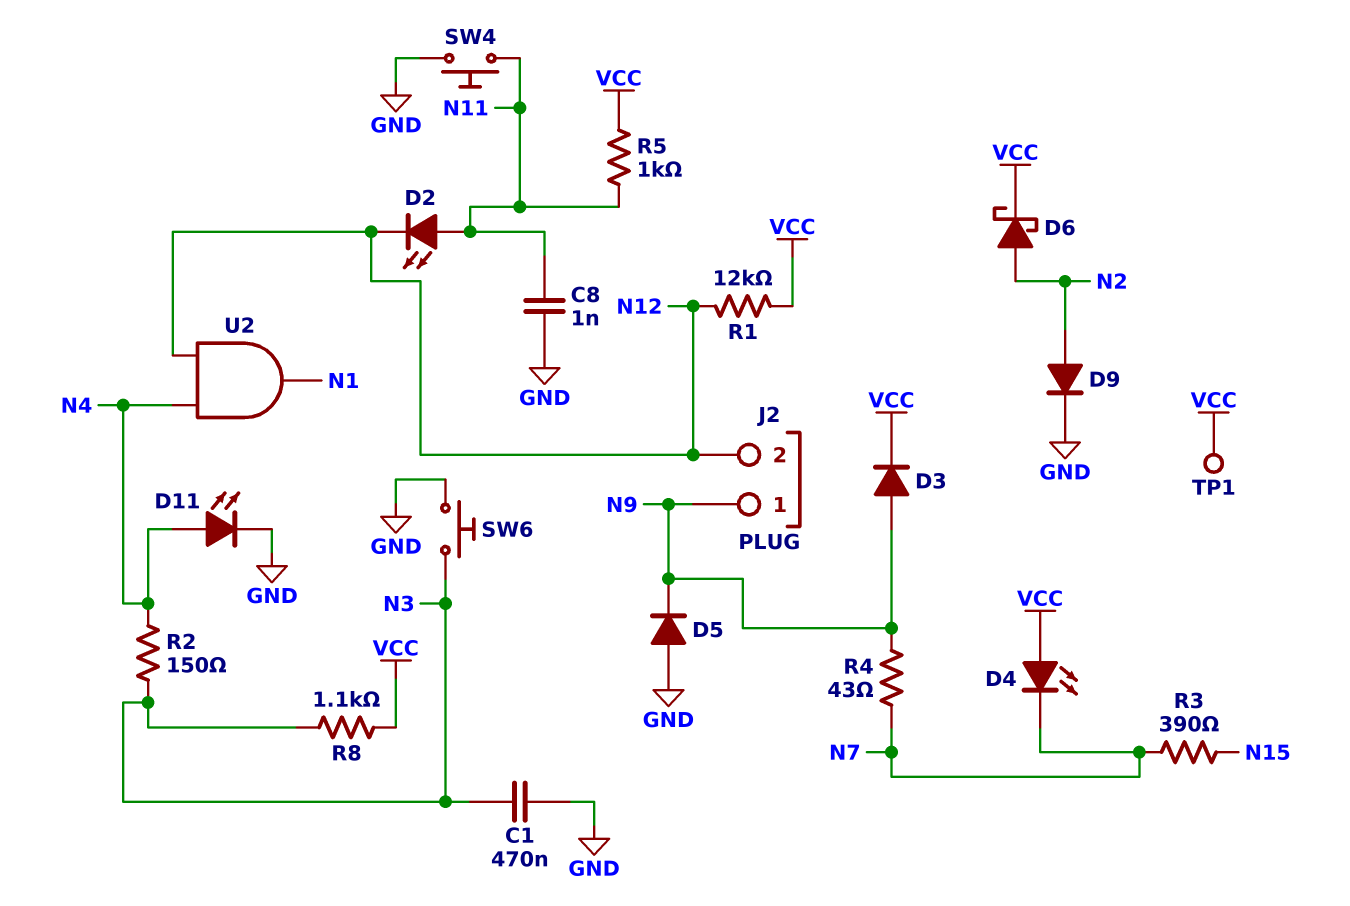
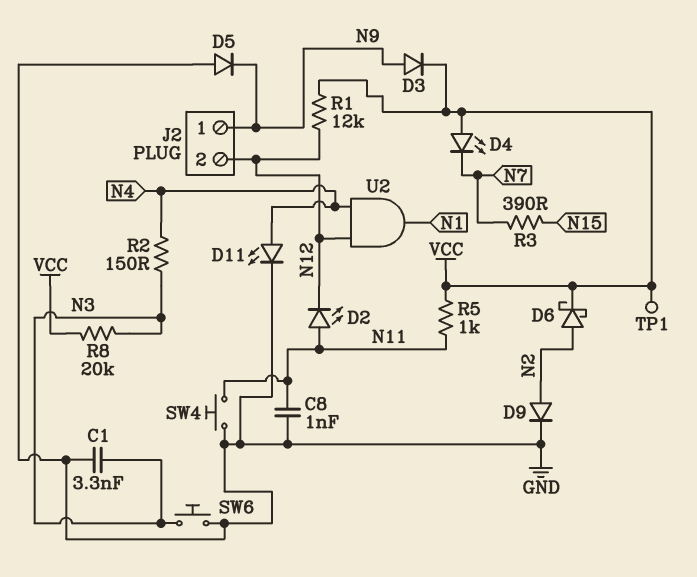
C1: 470nF (GND, N3) -> 3.3nF (GND, N3)
R4: 43 (N7, N9) -> none
R8: 1.1k (N3, VCC) -> 20k (N3, VCC)

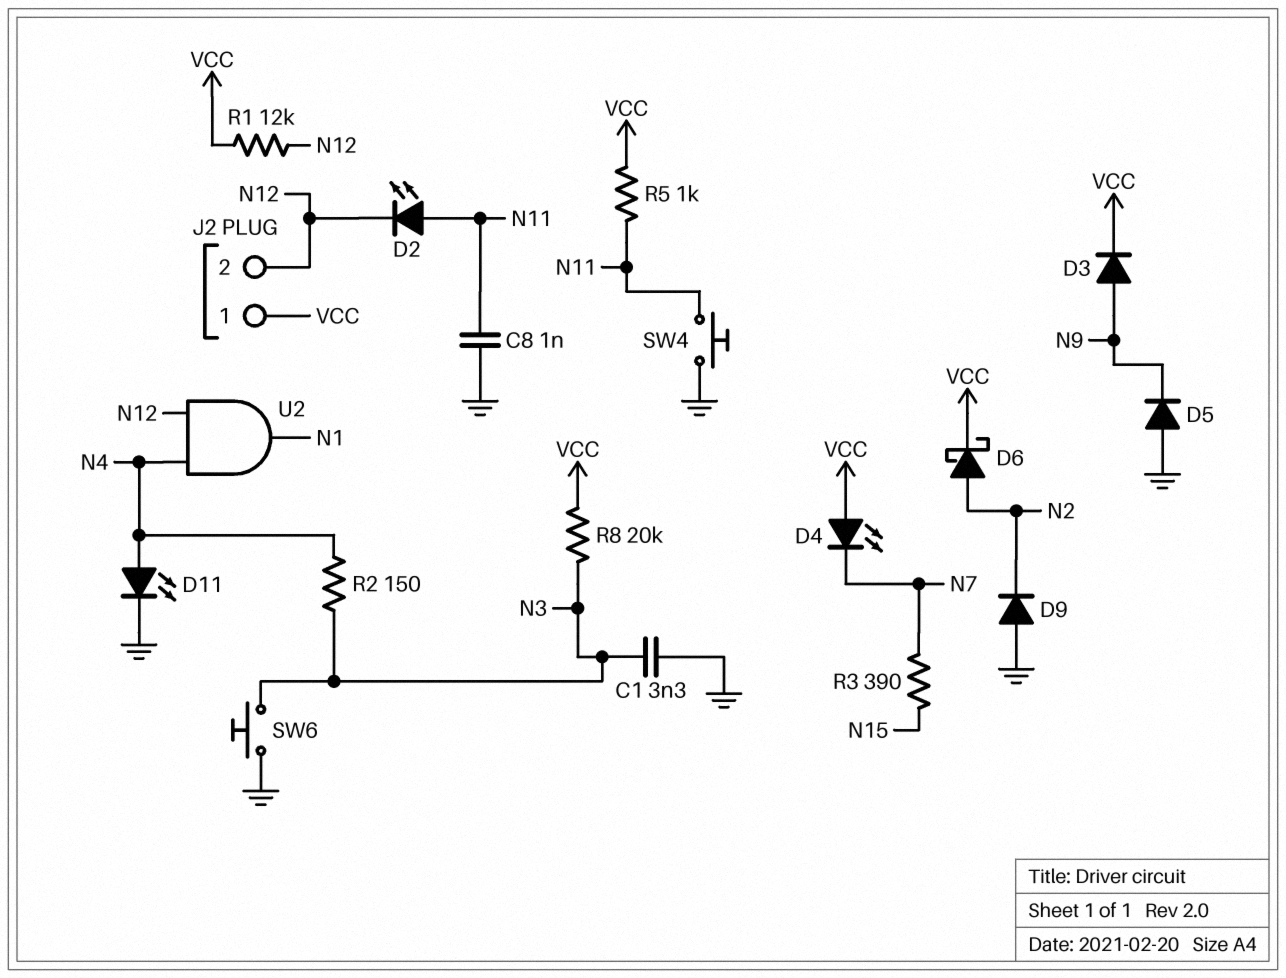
D9: diode (A N2, K GND) -> diode (A GND, K N2)
J2 pin 1: N9 -> VCC
TP1: test point (VCC) -> none

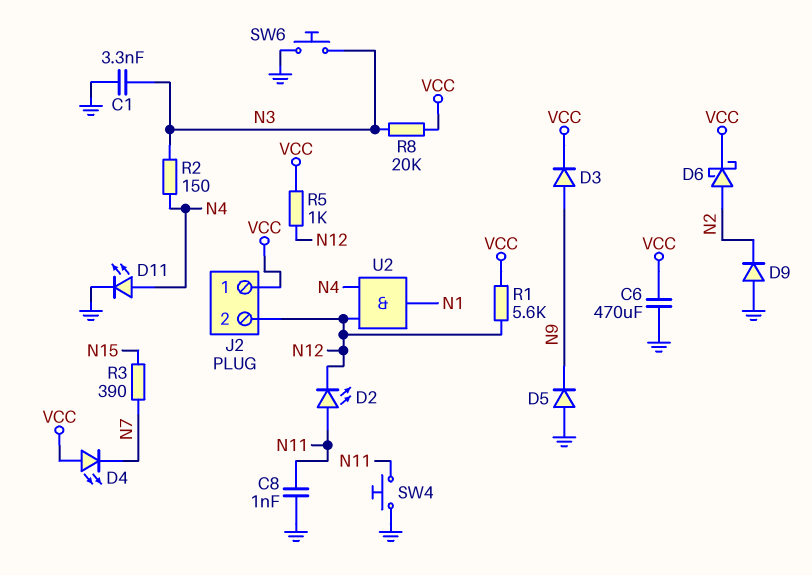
C6: none -> 470uF (GND, VCC)
R1: 12k (N12, VCC) -> 5.6k (N12, VCC)
R5: 1k (N11, VCC) -> 1k (N12, VCC)

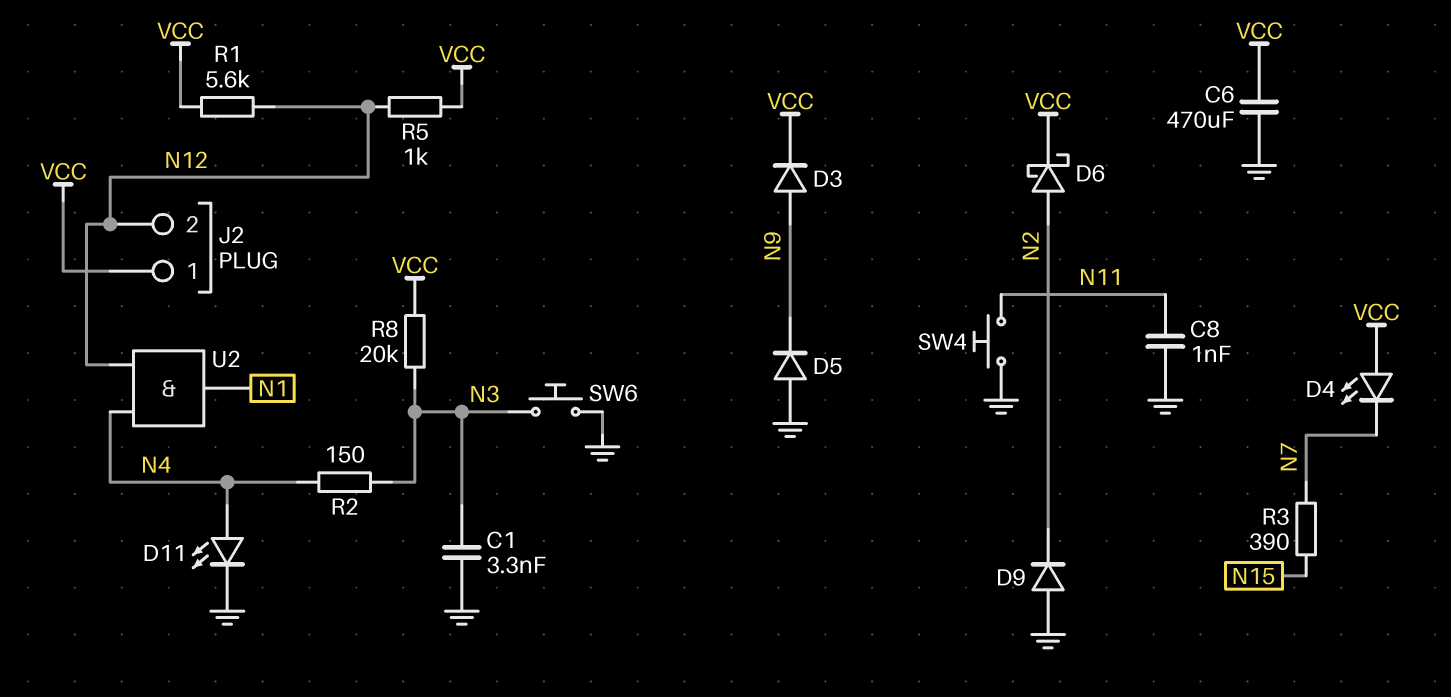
D2: LED (A N11, K N12) -> none

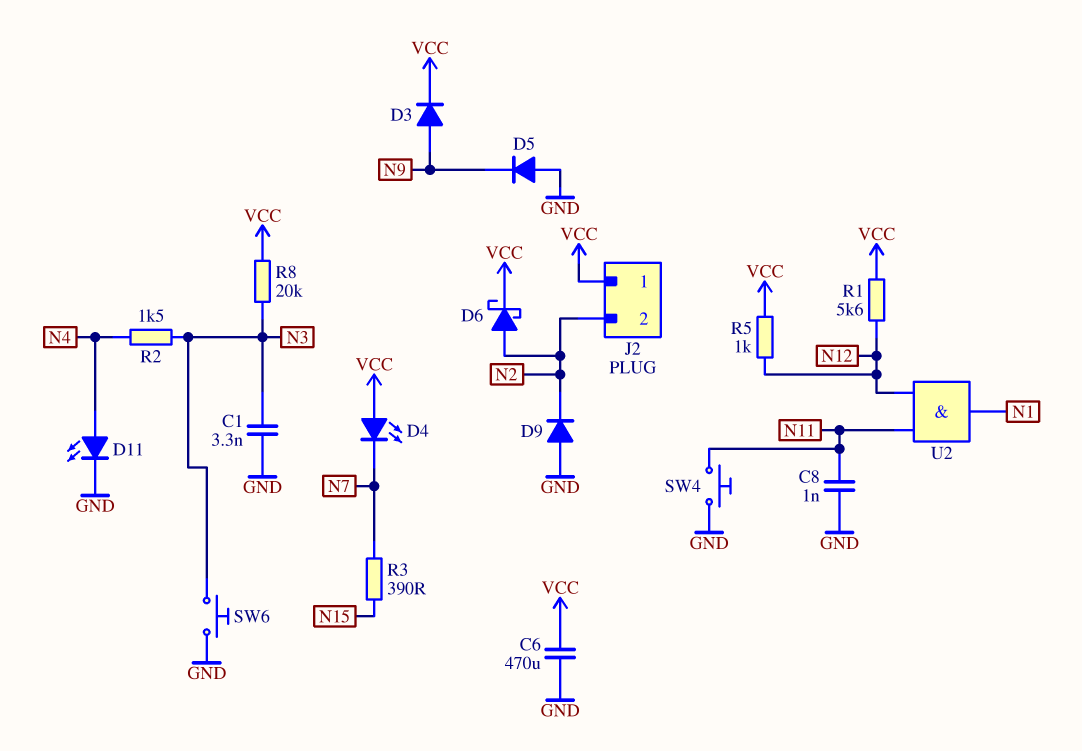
J2 pin 2: N12 -> N2
R2: 150 (N3, N4) -> 1.5k (N3, N4)
U2: AND (in N4, in N12, out N1) -> AND (in N11, in N12, out N1)

